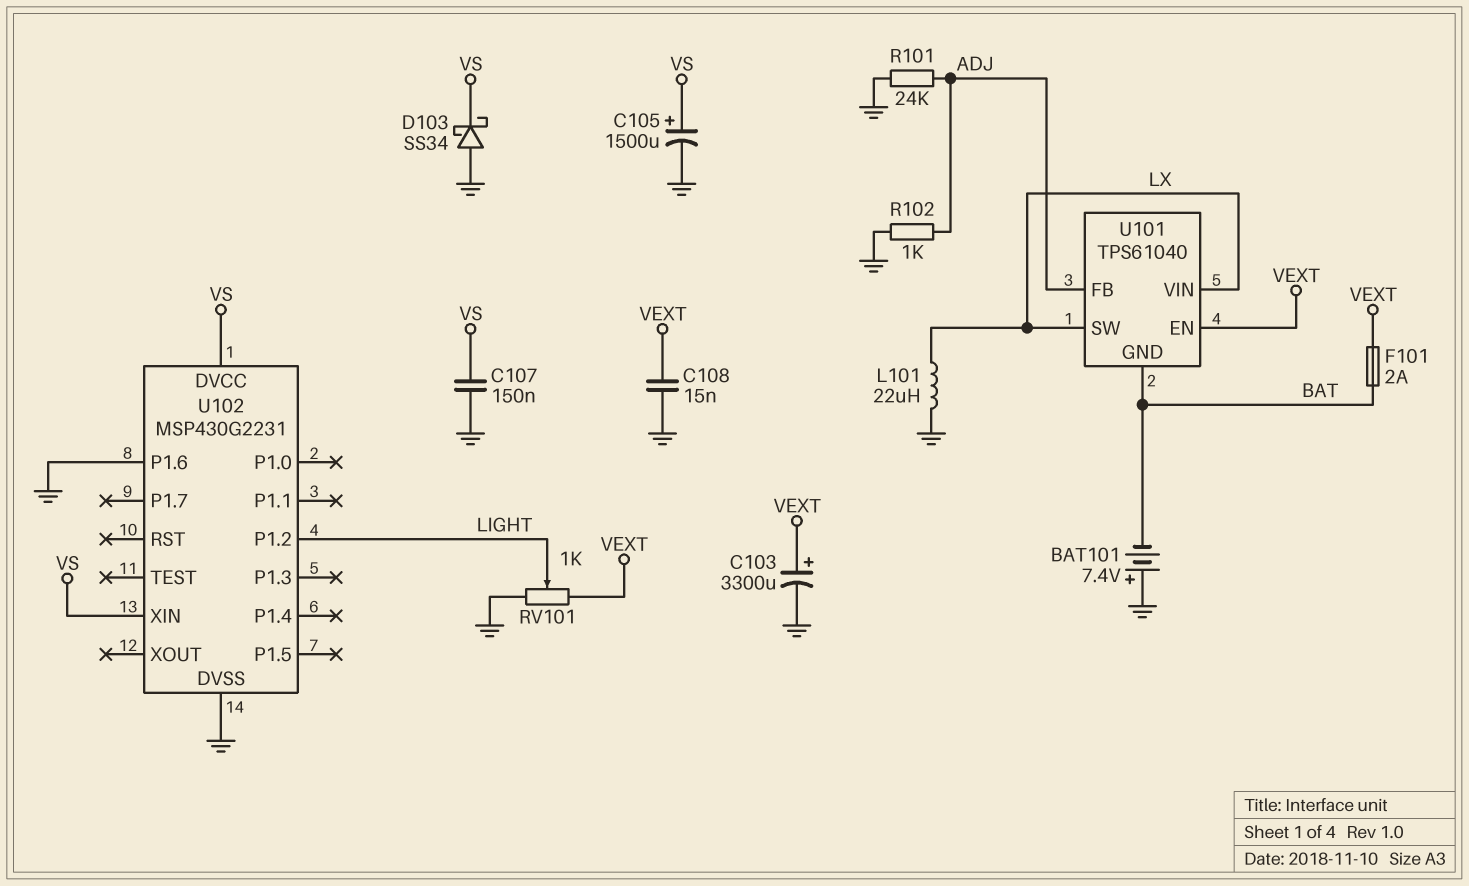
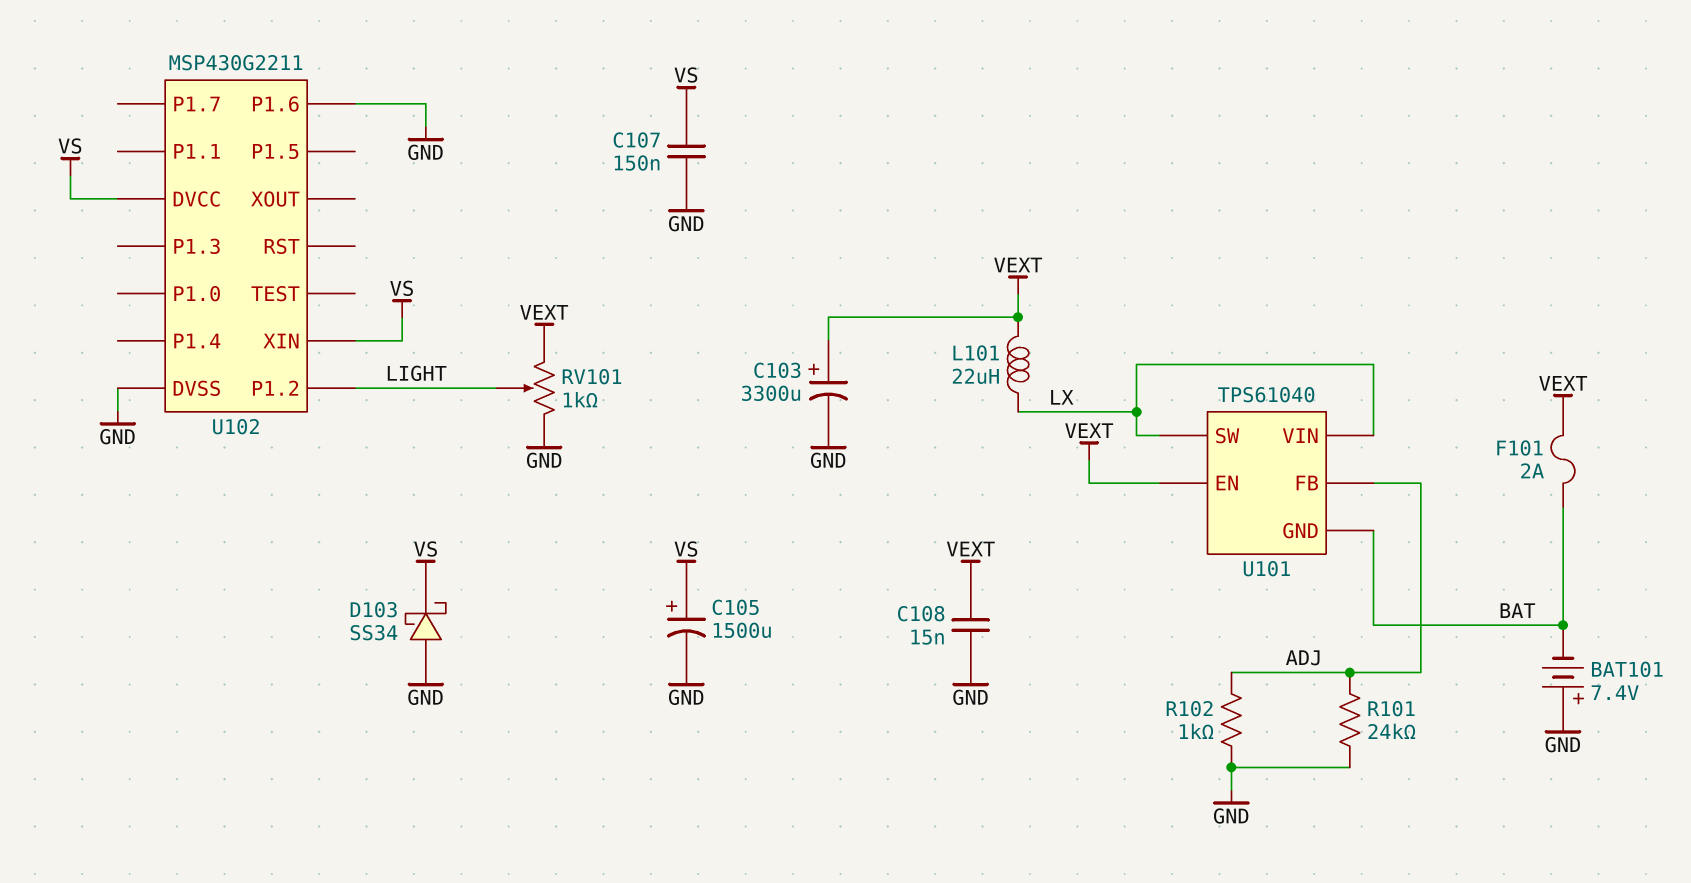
L101: 22uH (GND, LX) -> 22uH (LX, VEXT)
U102: MSP430G2231 -> MSP430G2211

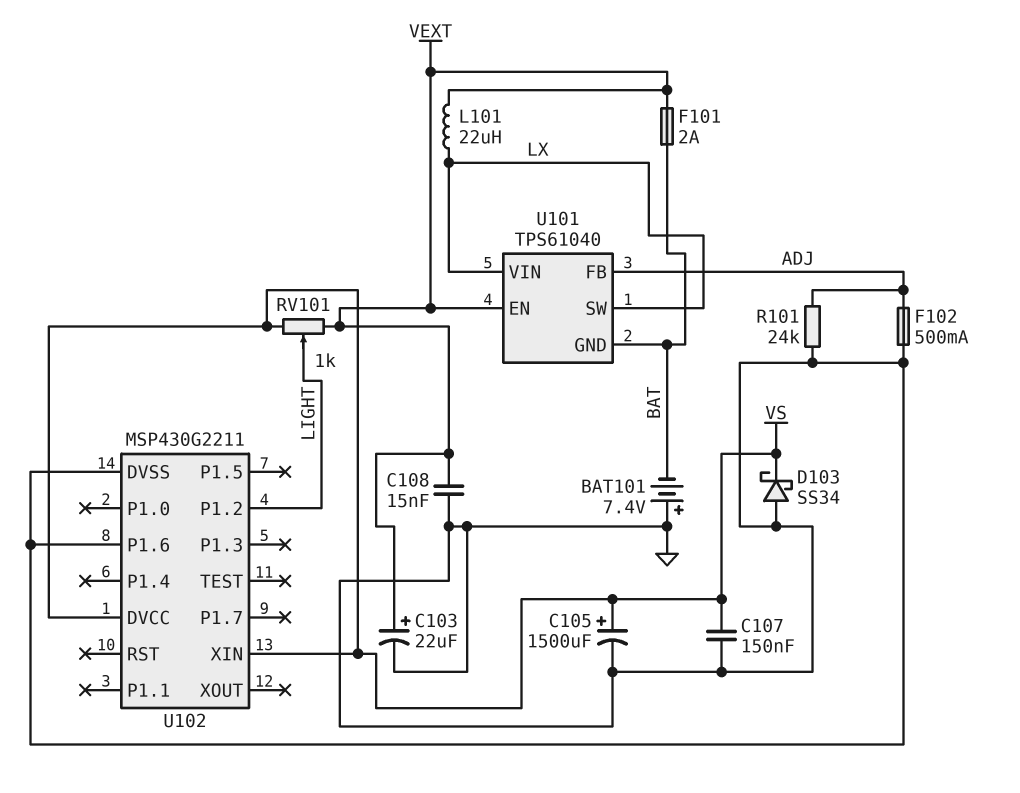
C103: 3300uF (plus VEXT, minus GND) -> 22uF (plus VEXT, minus GND)
F102: none -> 500mA (ADJ, GND)
R102: 1k (ADJ, GND) -> none
RV101: 1k (GND, VEXT, wiper LIGHT) -> 1k (VEXT, VS, wiper LIGHT)

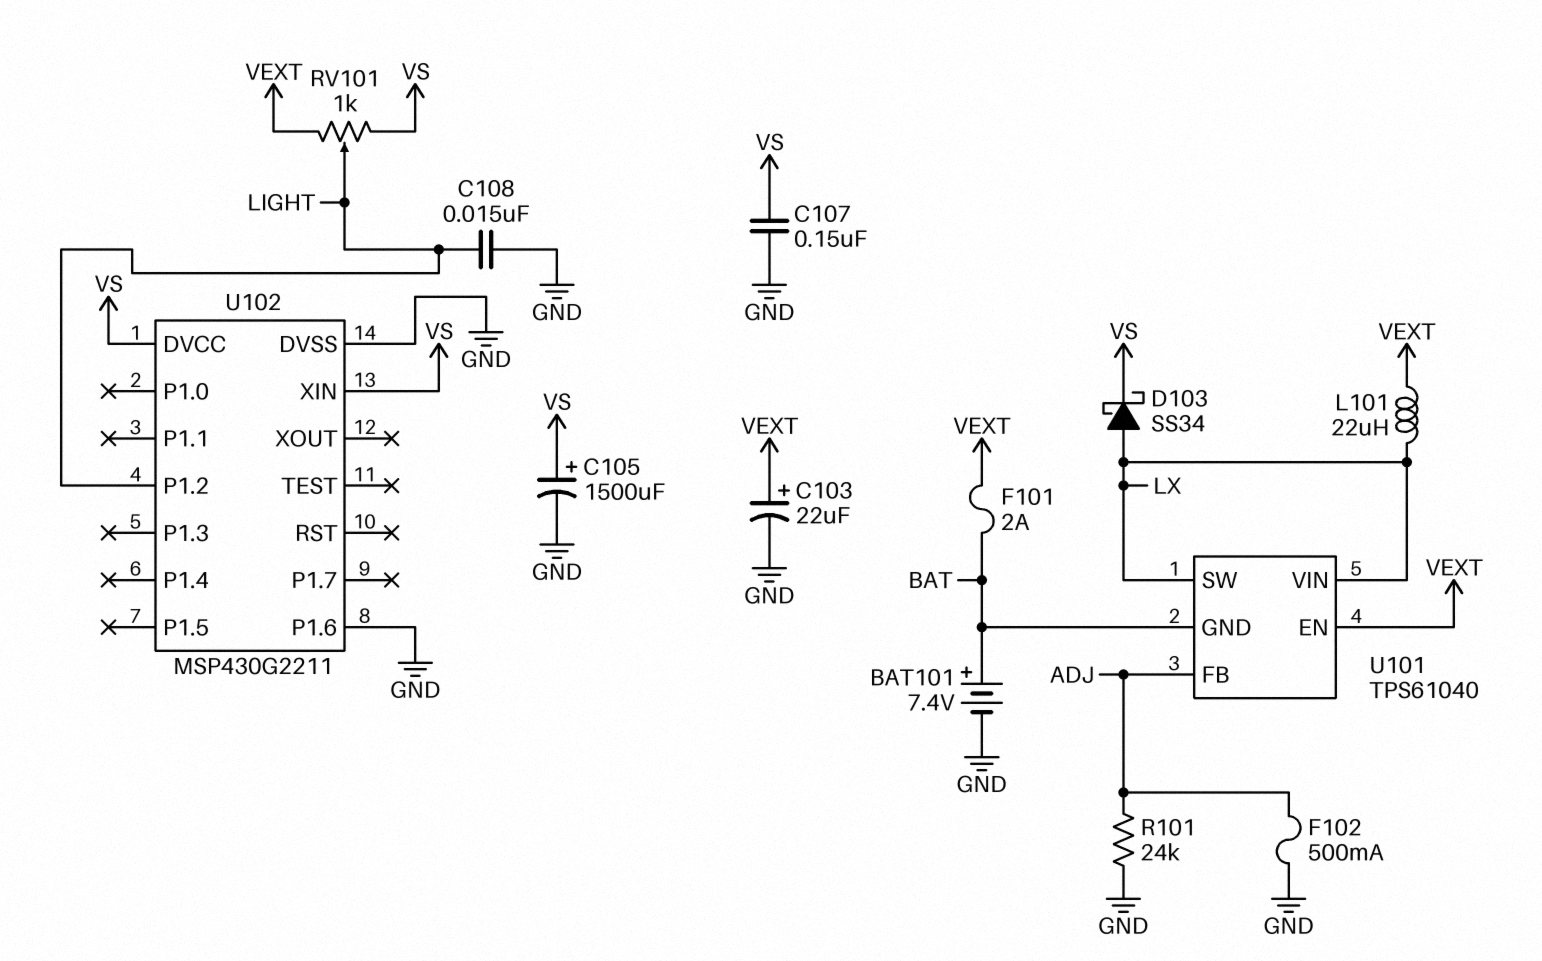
BAT101: 7.4V (plus GND, minus BAT) -> 7.4V (plus BAT, minus GND)
C108: 15nF (GND, VEXT) -> 15nF (GND, LIGHT)
D103: schottky SS34 (A GND, K VS) -> schottky SS34 (A LX, K VS)

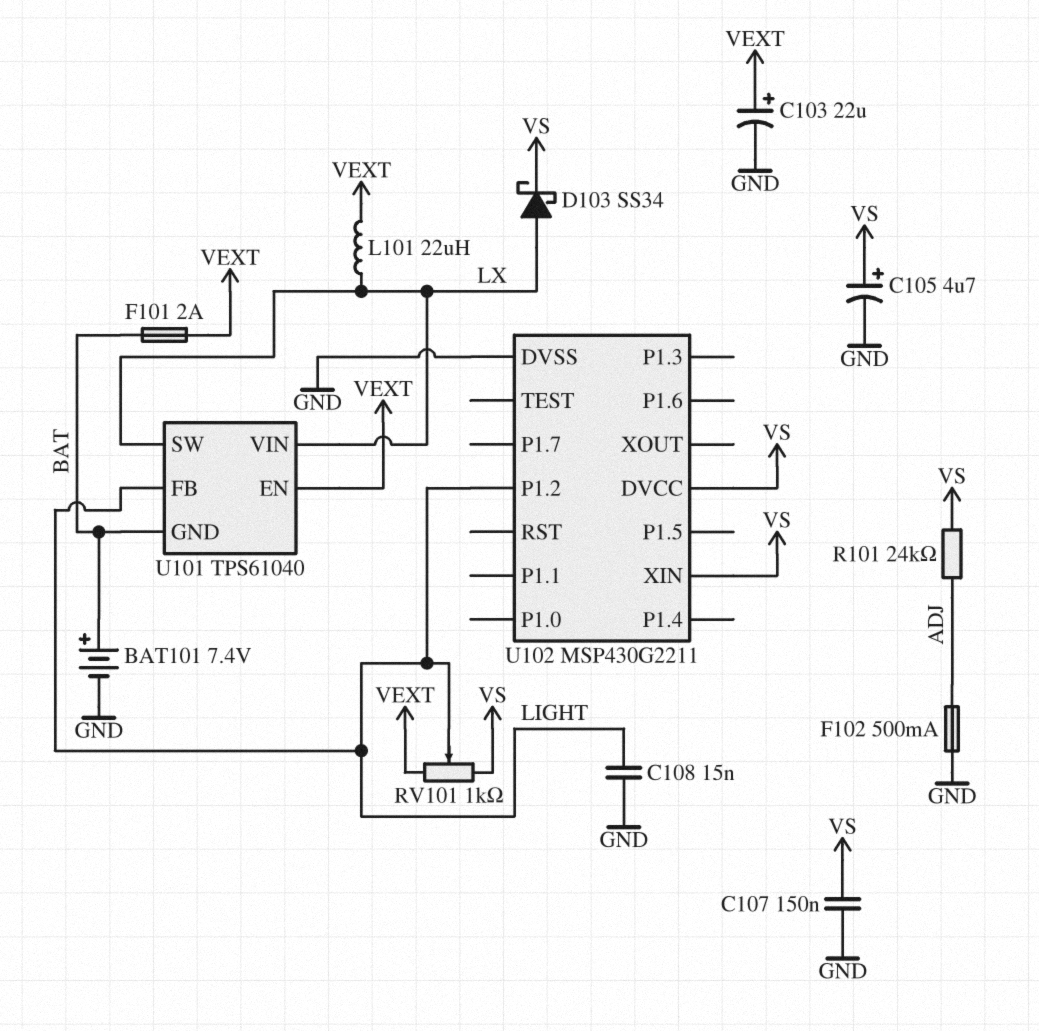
C105: 1500uF (plus VS, minus GND) -> 4.7uF (plus VS, minus GND)
R101: 24k (ADJ, GND) -> 24k (ADJ, VS)
U101 pin FB: ADJ -> LIGHT
U102 pin P1.6: GND -> none

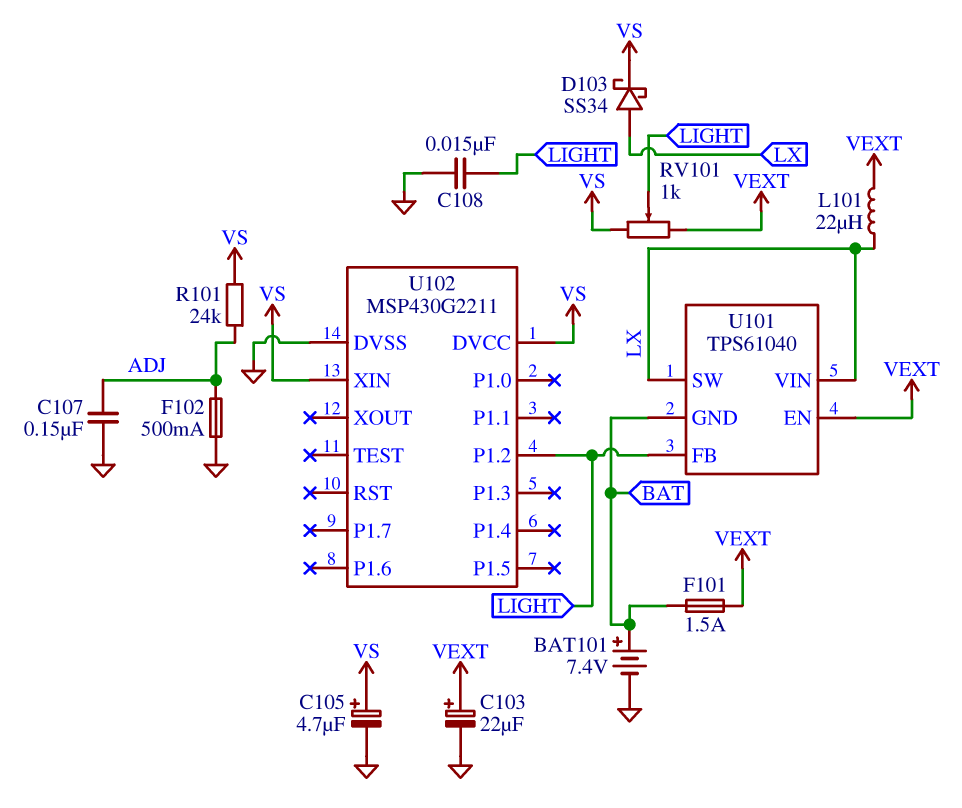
C107: 150nF (GND, VS) -> 150nF (ADJ, GND)
F101: 2A (BAT, VEXT) -> 1.5A (BAT, VEXT)

